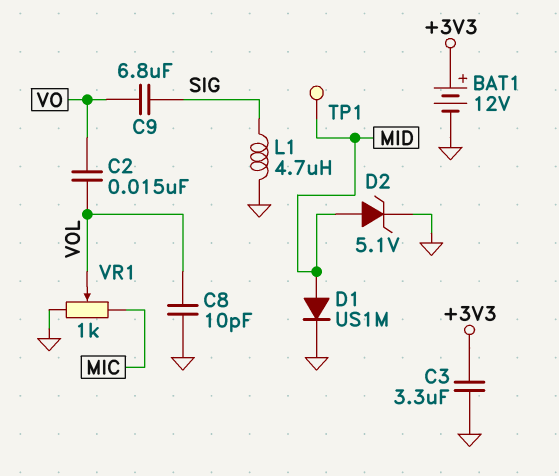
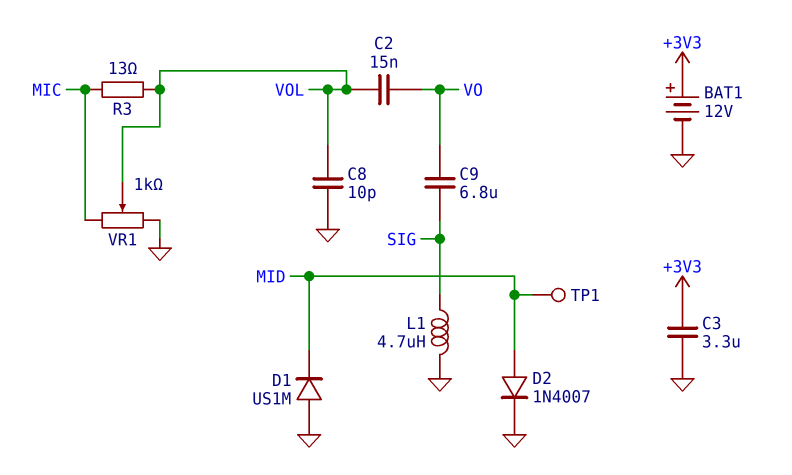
D1: diode US1M (A MID, K GND) -> diode US1M (A GND, K MID)
D2: zener 5.1V (A MID, K GND) -> diode 1N4007 (A MID, K GND)
R3: none -> 13 (MIC, VOL)

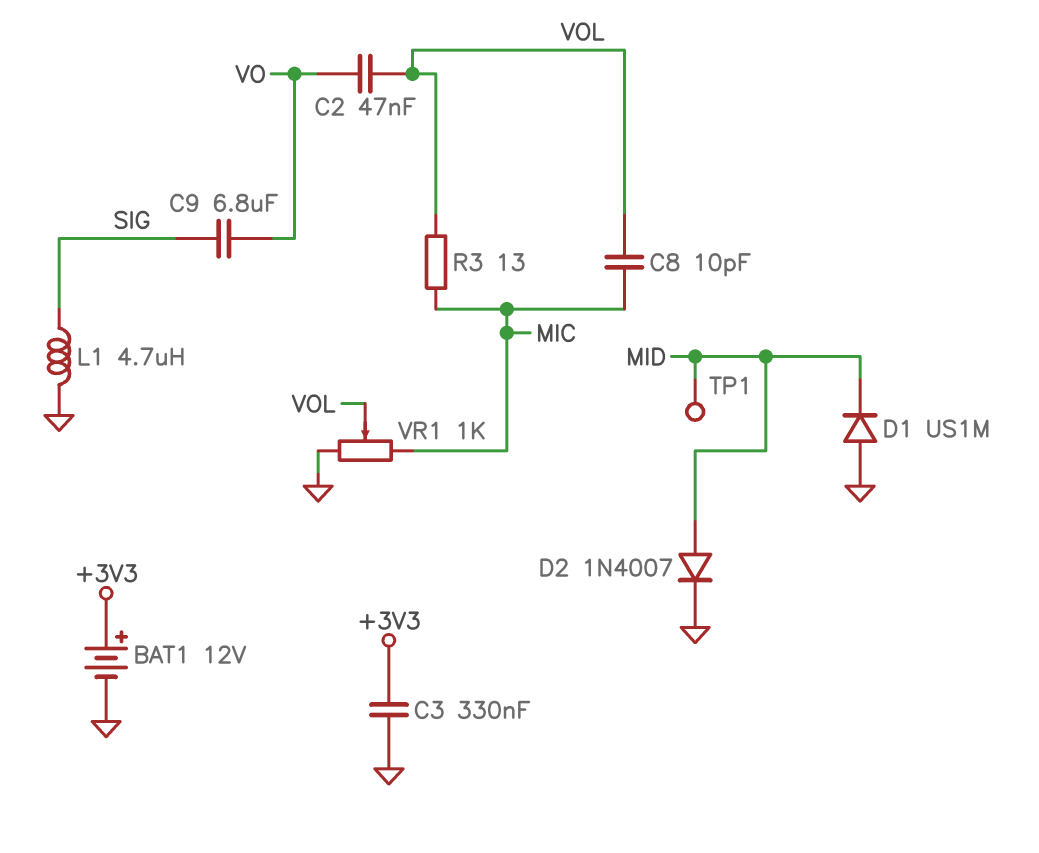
C2: 15nF (VO, VOL) -> 47nF (VO, VOL)
C3: 3.3uF (+3V3, GND) -> 330nF (+3V3, GND)
C8: 10pF (GND, VOL) -> 10pF (MIC, VOL)

